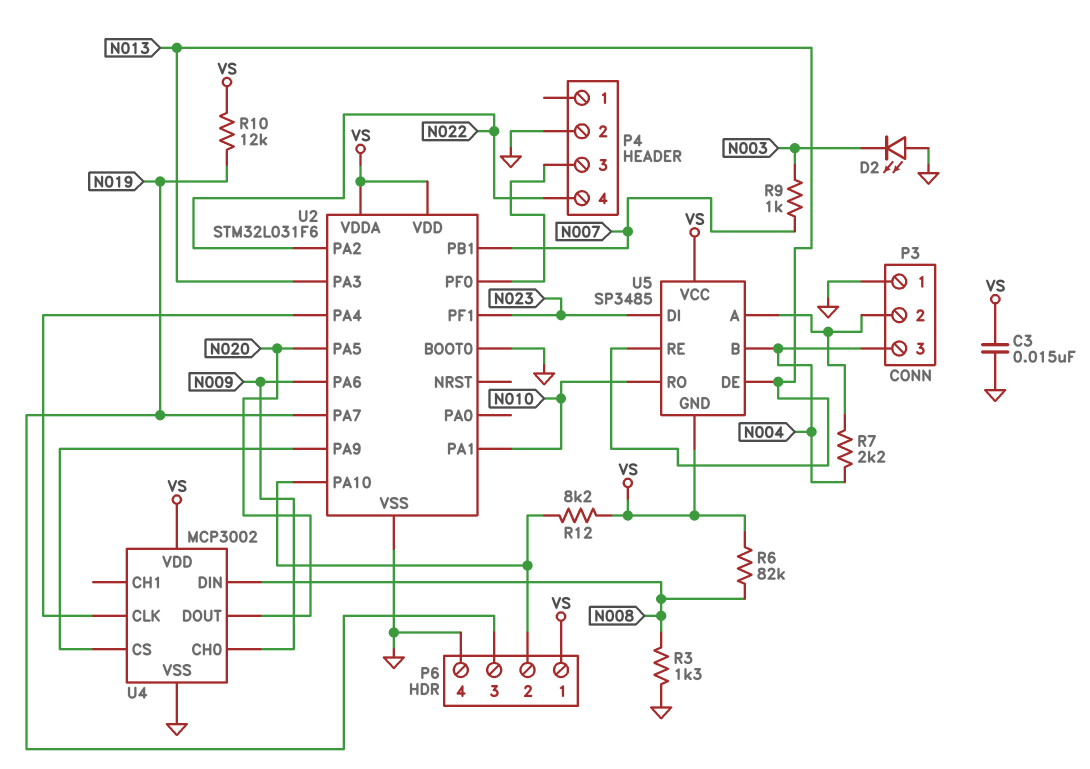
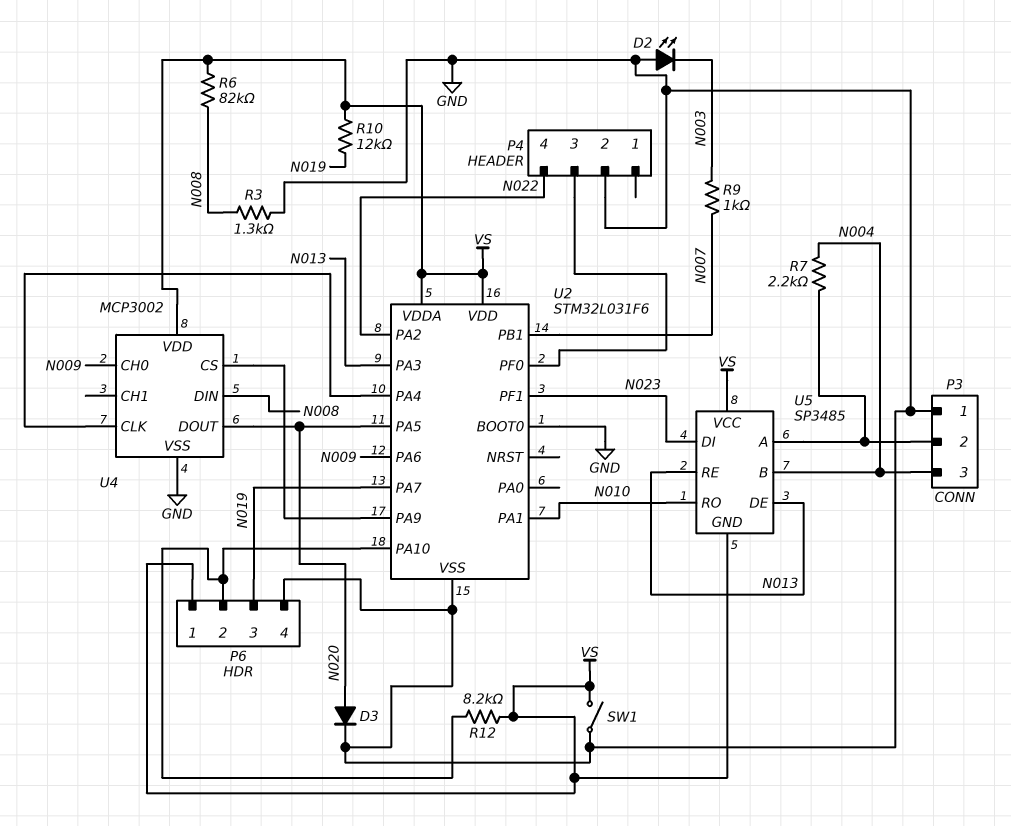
C3: 15nF (GND, VS) -> none
D3: none -> diode (A N020, K GND)
SW1: none -> switch (GND, VS)

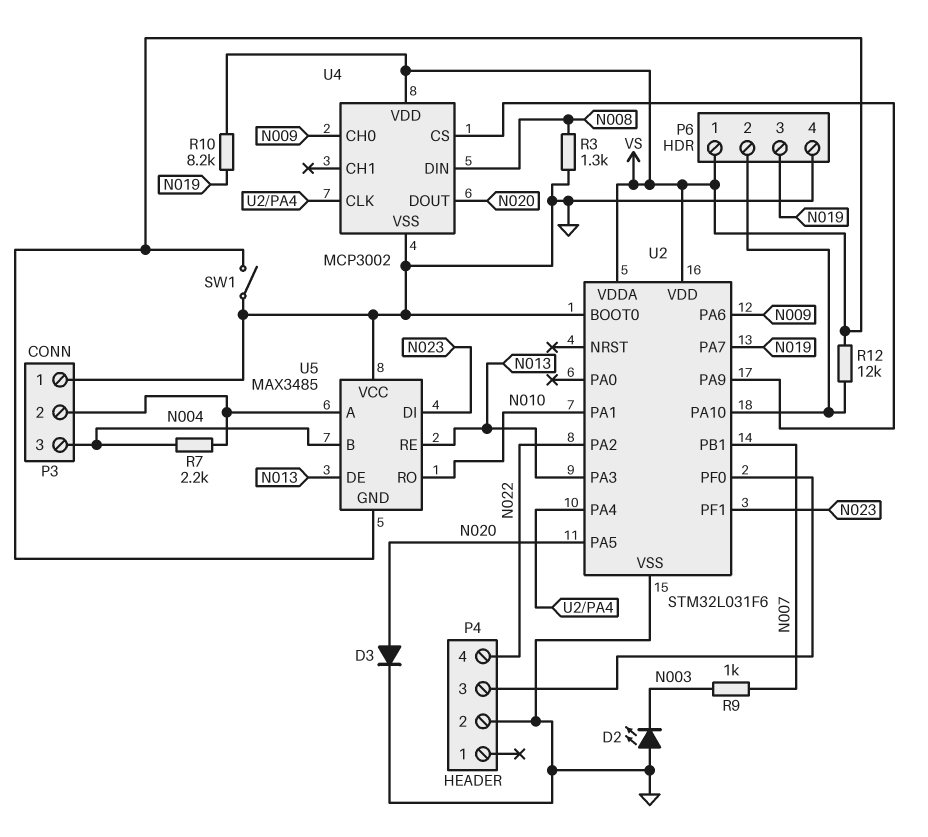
R6: 82k (N008, VS) -> none
R10: 12k (N019, VS) -> 8.2k (N019, VS)
R12: 8.2k (P6/2, VS) -> 12k (P6/2, VS)
U5: SP3485 -> MAX3485
U5 pin VCC: VS -> GND

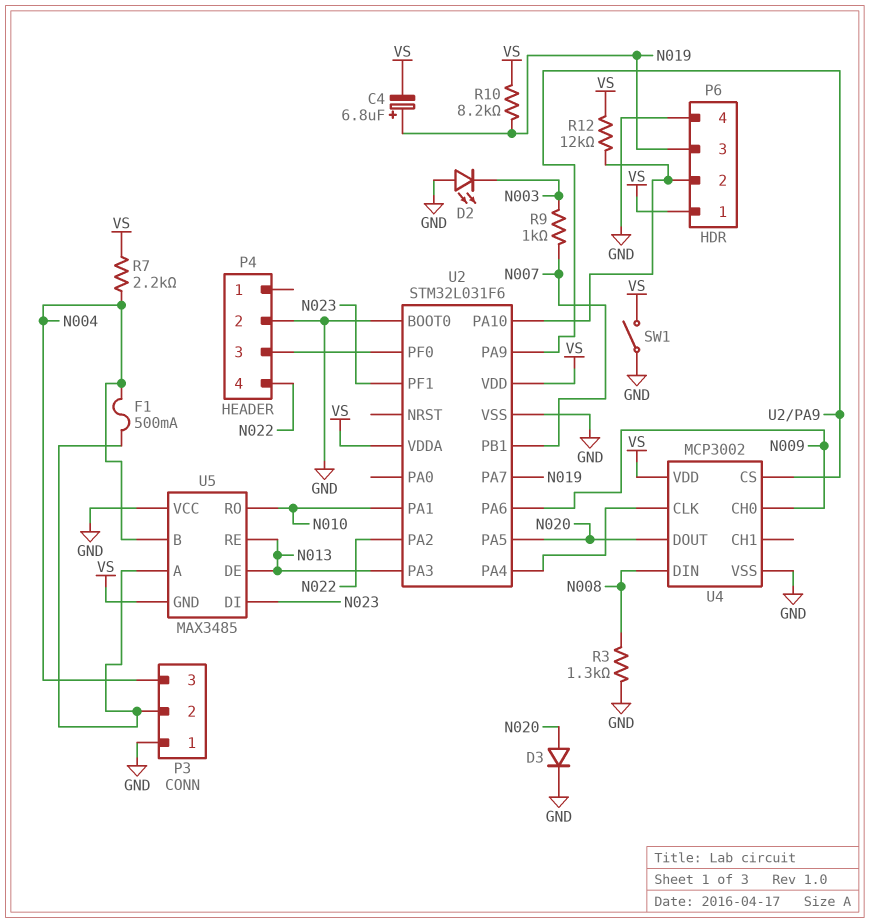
C4: none -> 6.8uF (plus N019, minus VS)
F1: none -> 500mA (N004, P3/2)
R7: 2.2k (N004, P3/2) -> 2.2k (N004, VS)

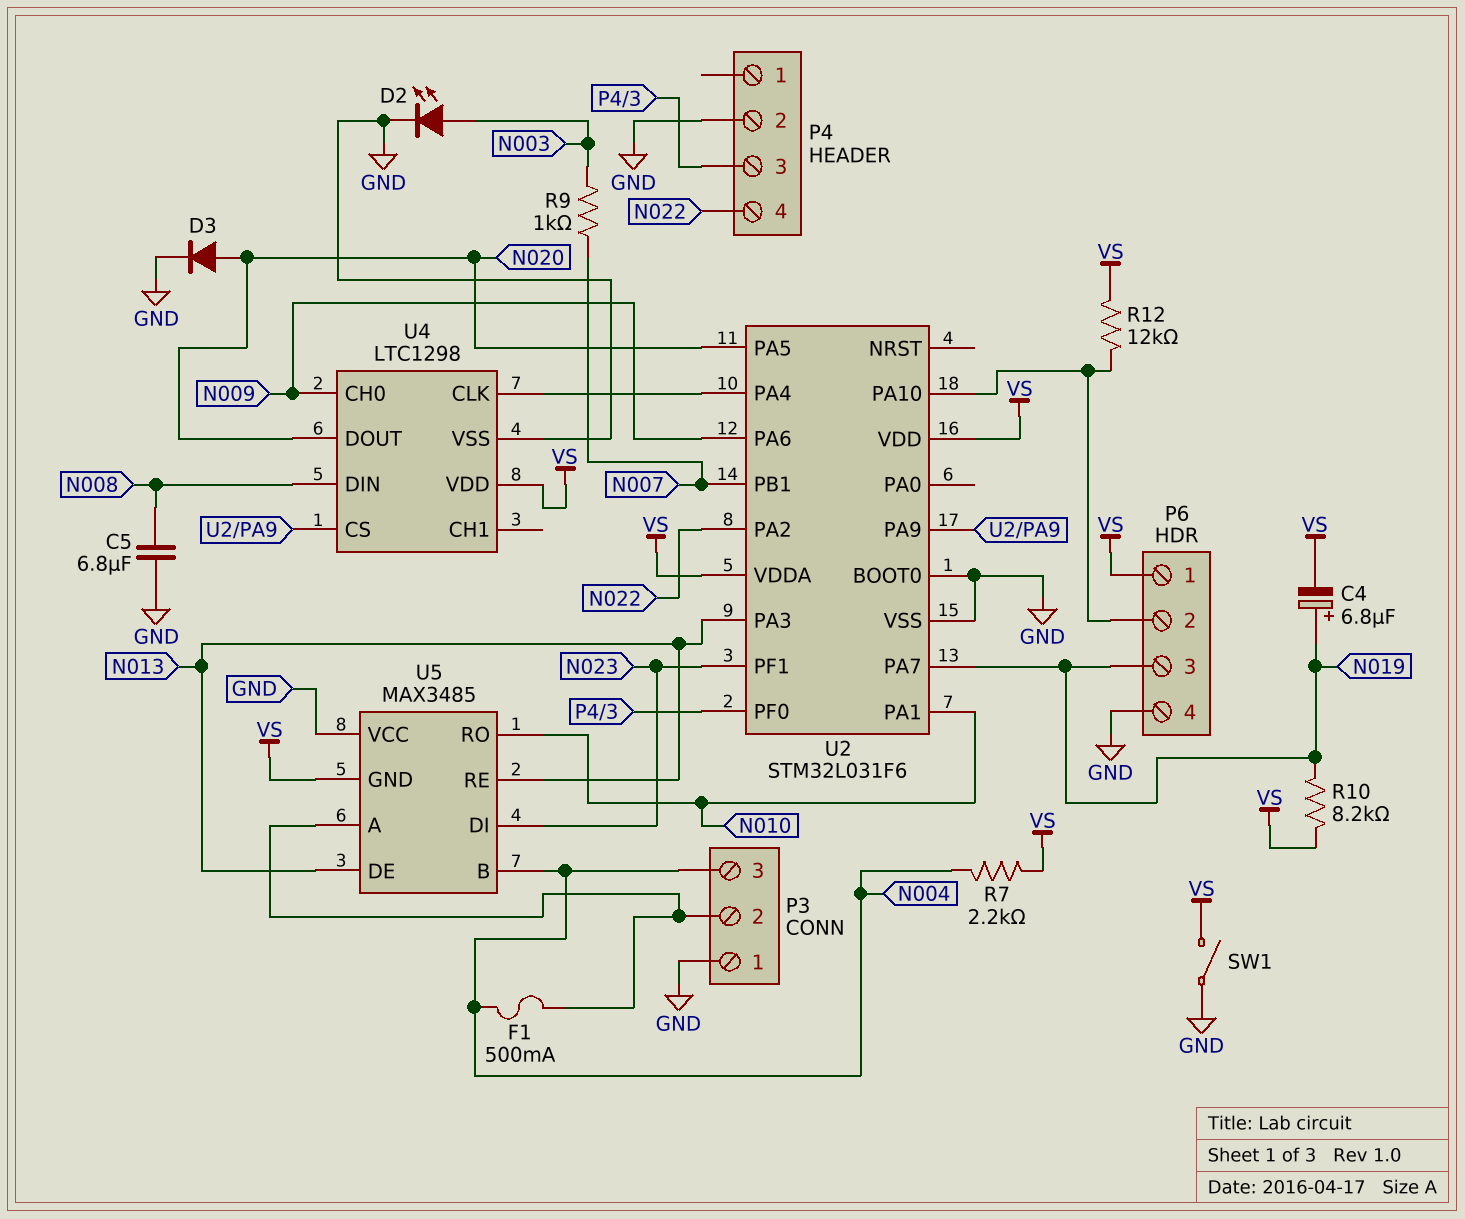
C5: none -> 6.8uF (GND, N008)
D2: LED (A GND, K N003) -> LED (A N003, K GND)
R3: 1.3k (GND, N008) -> none
U4: MCP3002 -> LTC1298

